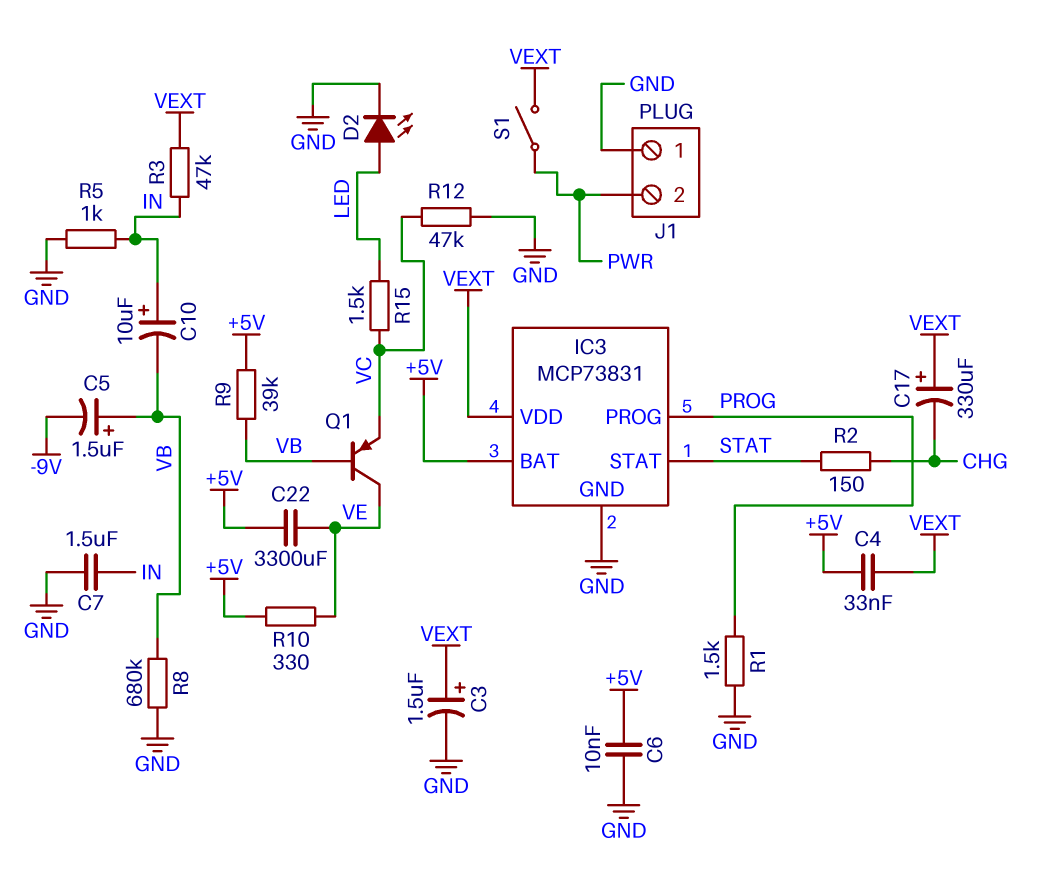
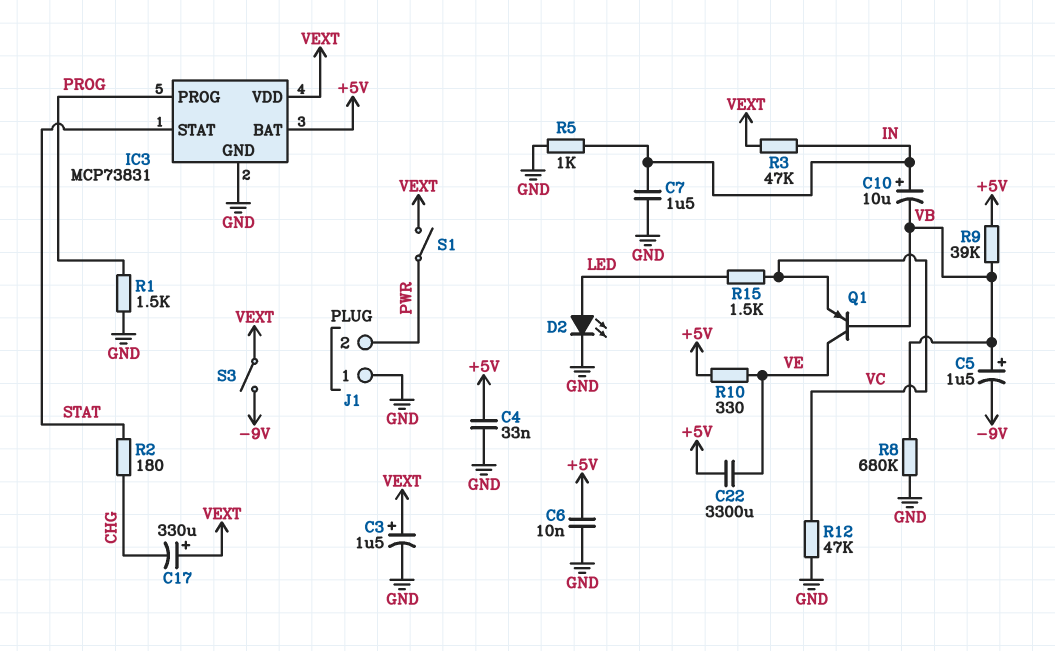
C4: 33nF (+5V, VEXT) -> 33nF (+5V, GND)
R2: 150 (CHG, STAT) -> 180 (CHG, STAT)
S3: none -> switch (-9V, VEXT)

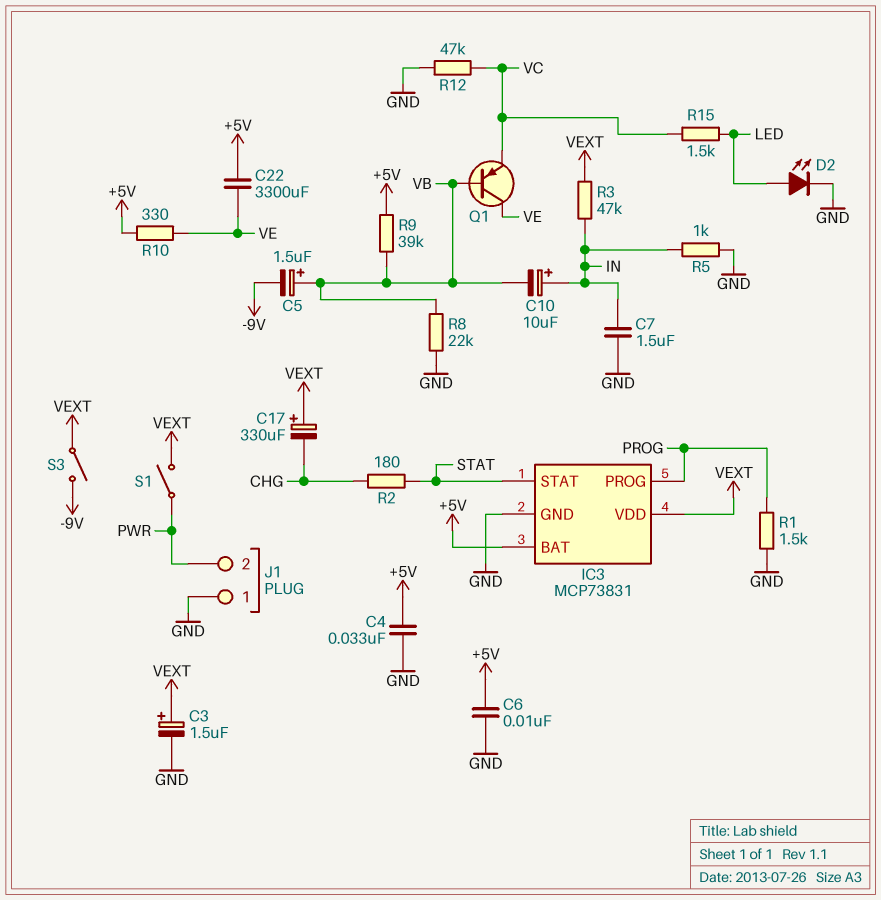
R8: 680k (GND, VB) -> 22k (GND, VB)

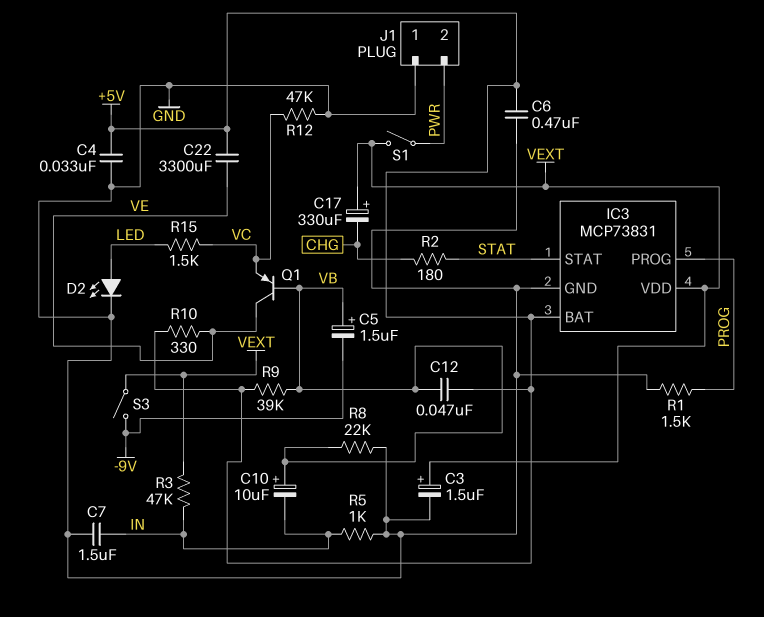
C6: 10nF (+5V, GND) -> 470nF (+5V, GND)
C10: 10uF (plus IN, minus VB) -> 10uF (plus VB, minus IN)
C12: none -> 47nF (+5V, VB)

